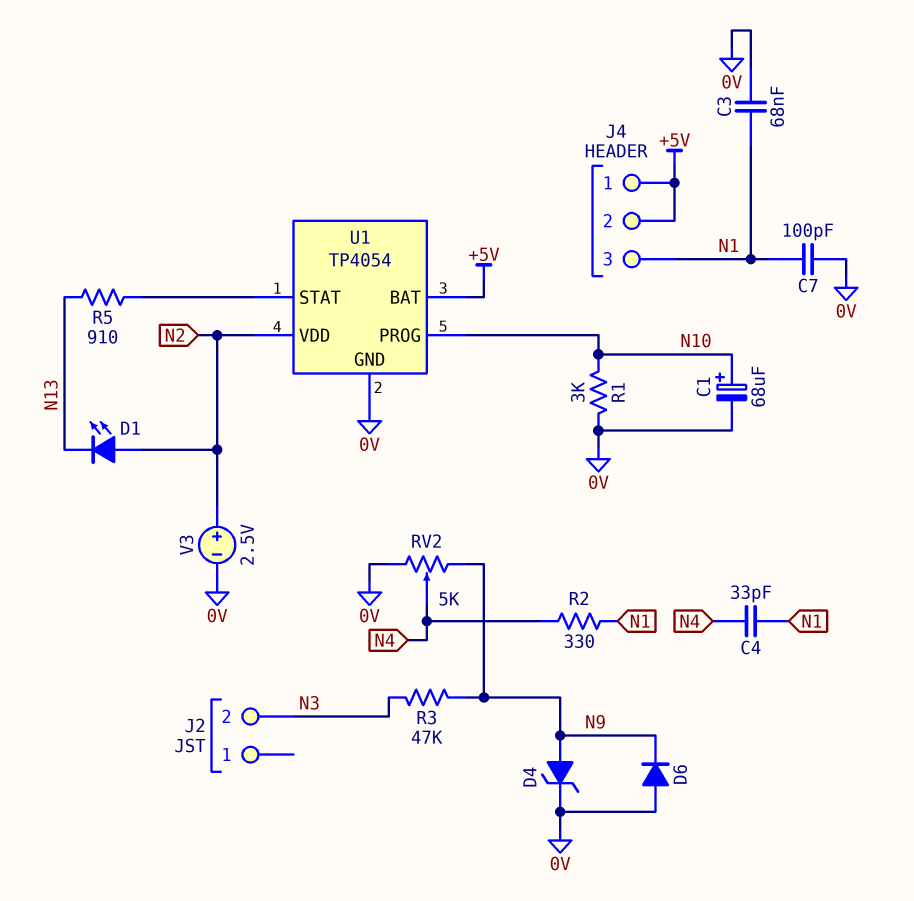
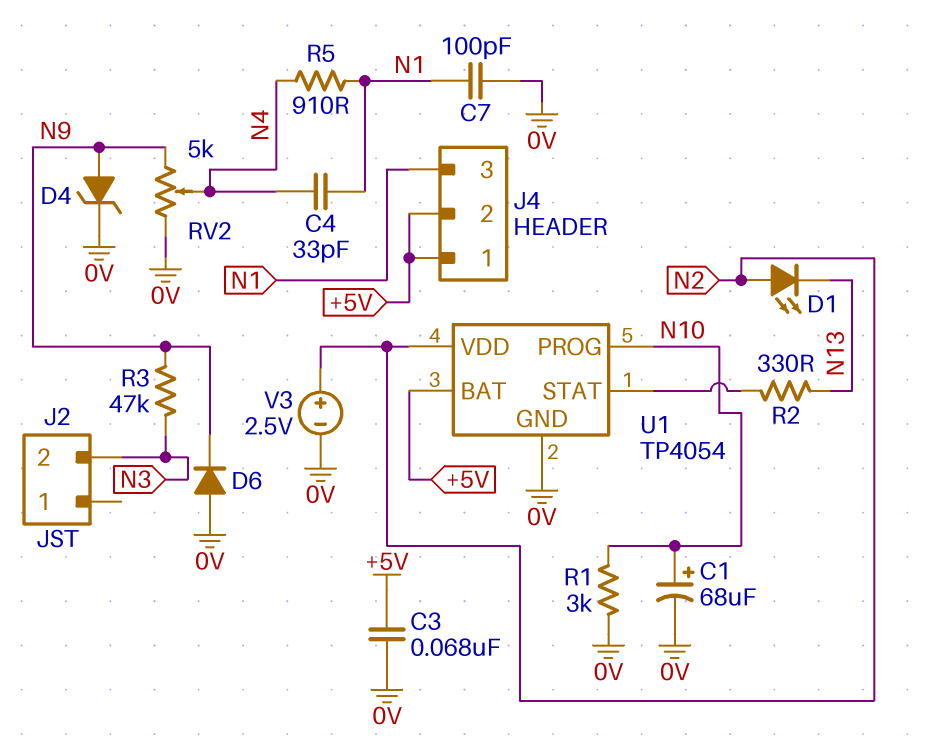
C3: 68nF (0V, N1) -> 68nF (+5V, 0V)
R2: 330 (N1, N4) -> 330 (N13, U1/STAT)
R5: 910 (N13, U1/STAT) -> 910 (N1, N4)

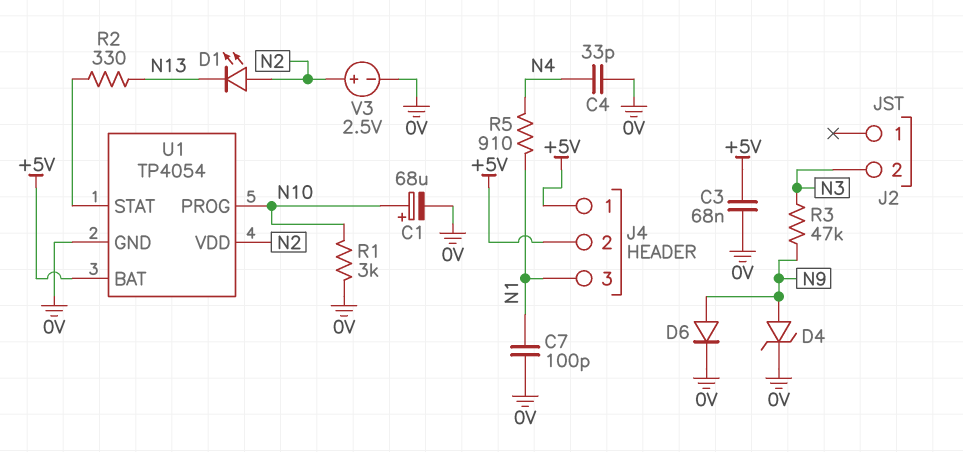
C4: 33pF (N1, N4) -> 33pF (0V, N4)
D6: diode (A 0V, K N9) -> diode (A N9, K 0V)
RV2: 5k (0V, N9, wiper N4) -> none

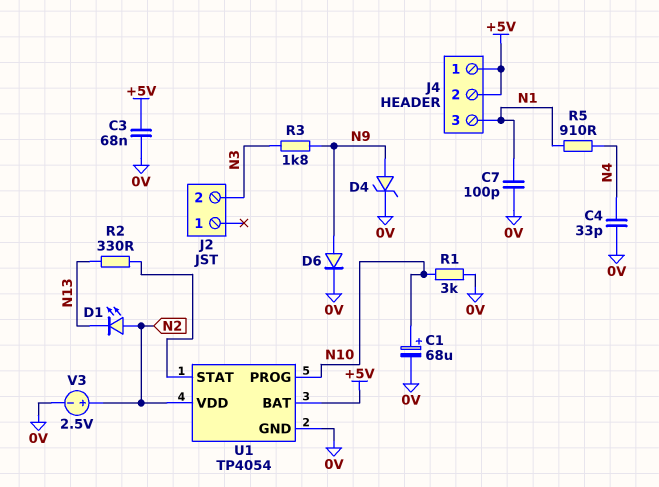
R3: 47k (N3, N9) -> 1.8k (N3, N9)

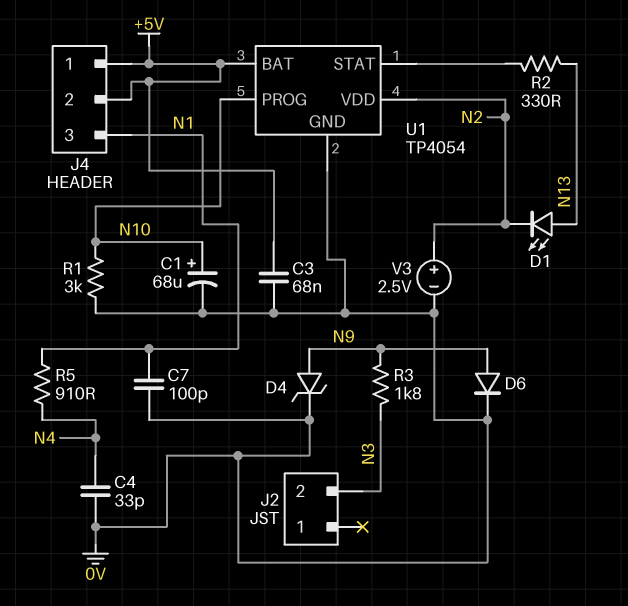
D1: LED (A N2, K N13) -> LED (A N13, K N2)

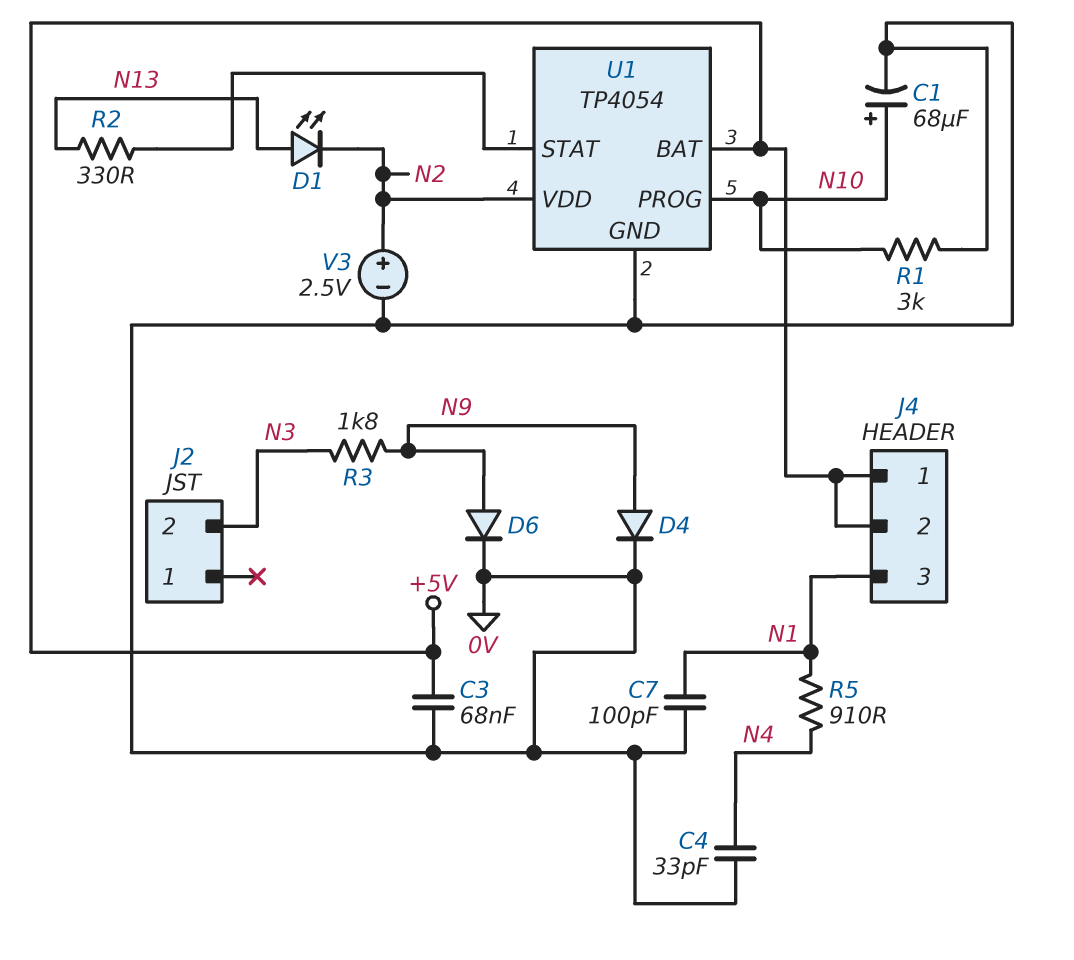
D4: zener (A N9, K 0V) -> diode (A N9, K 0V)

